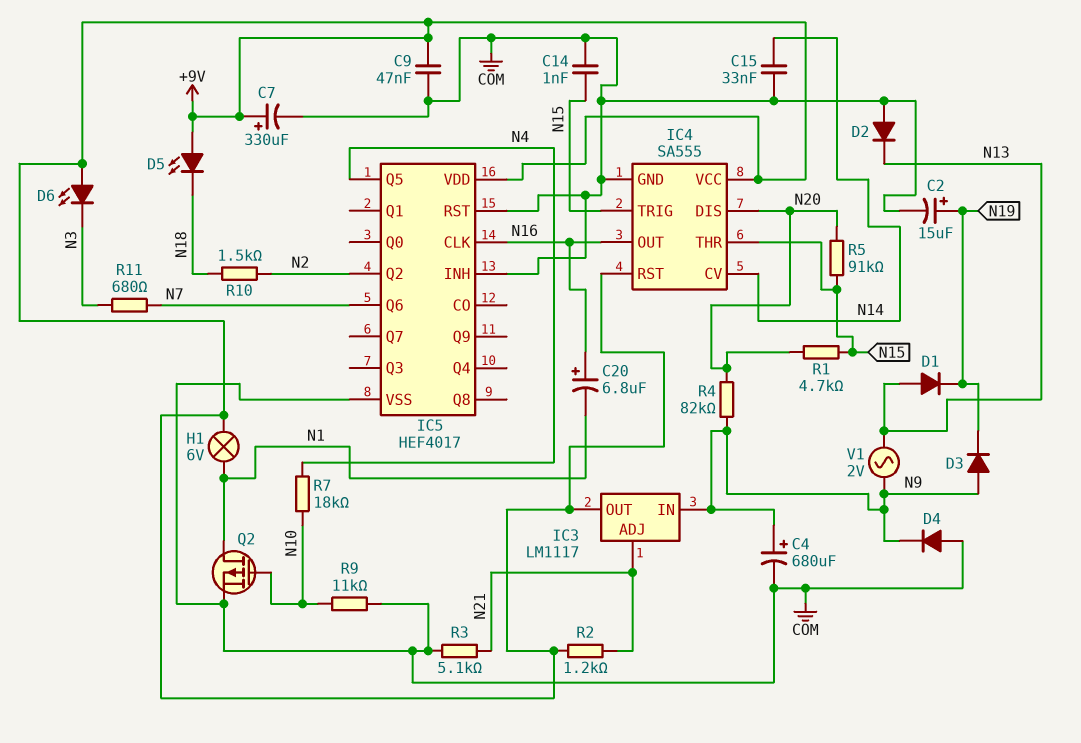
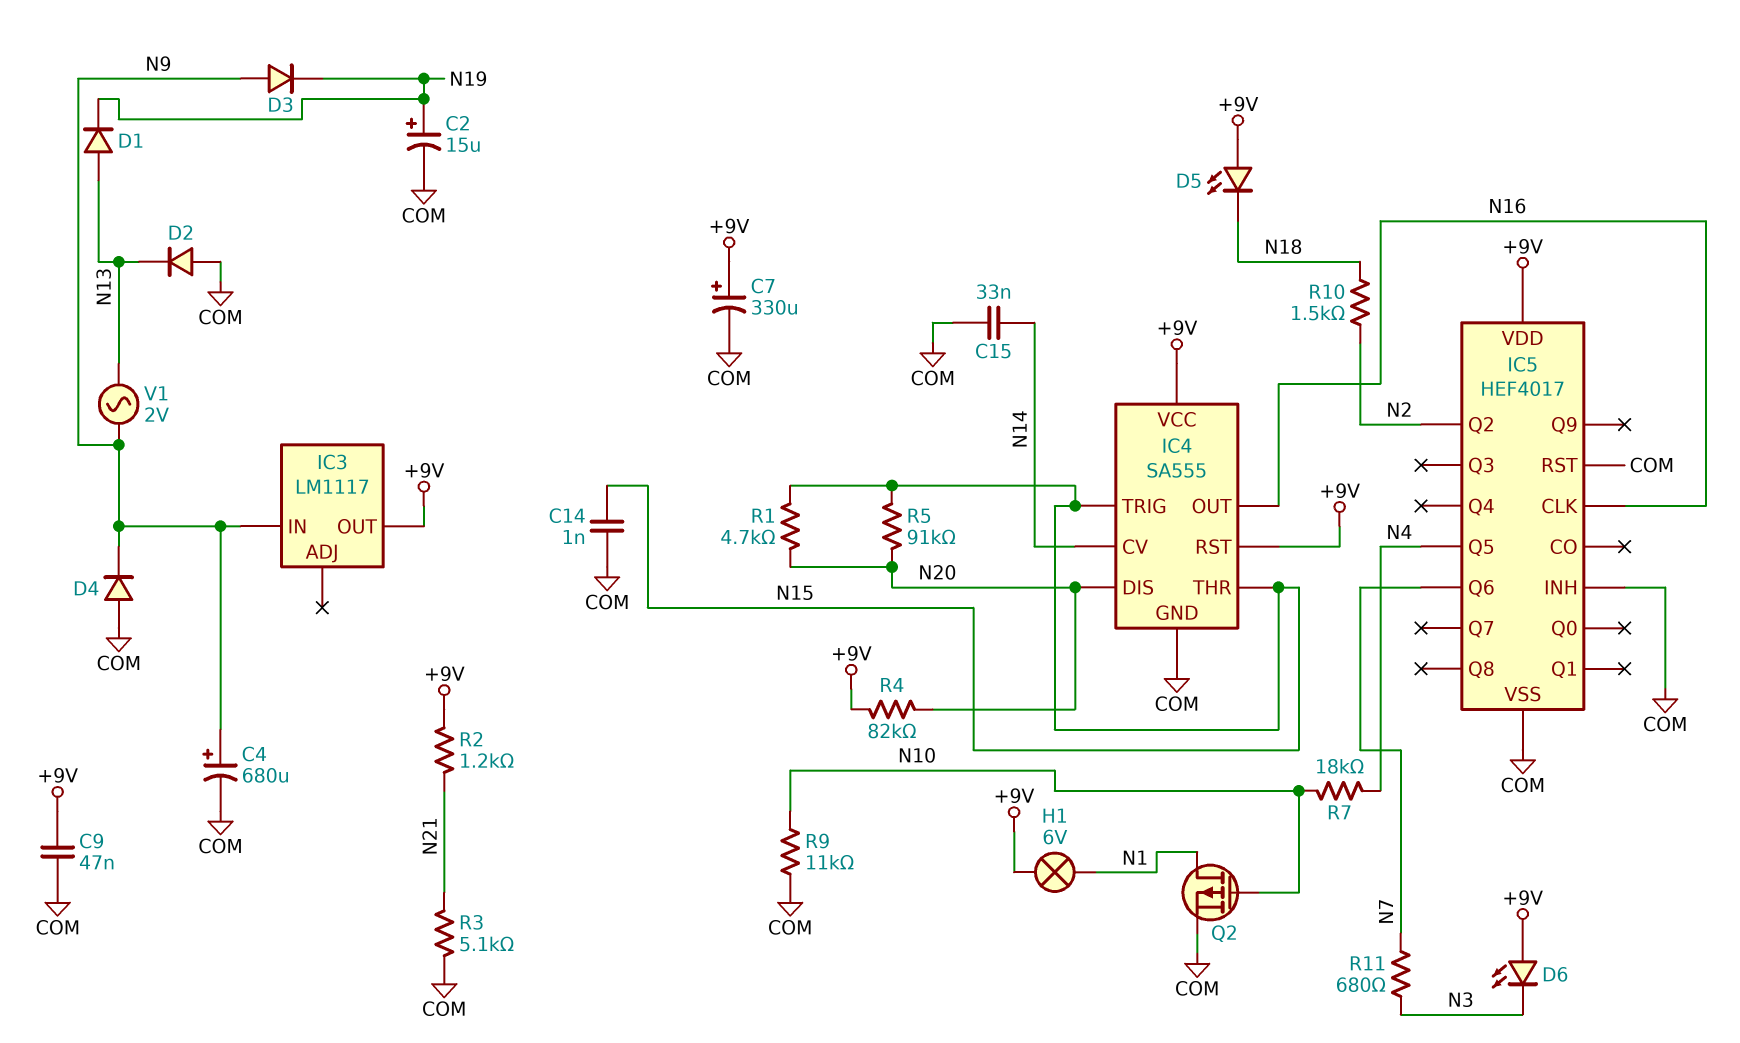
C20: 6.8uF (plus N16, minus N1) -> none
IC3 pin ADJ: N21 -> none
R4: 82k (N9, N20) -> 82k (+9V, N20)

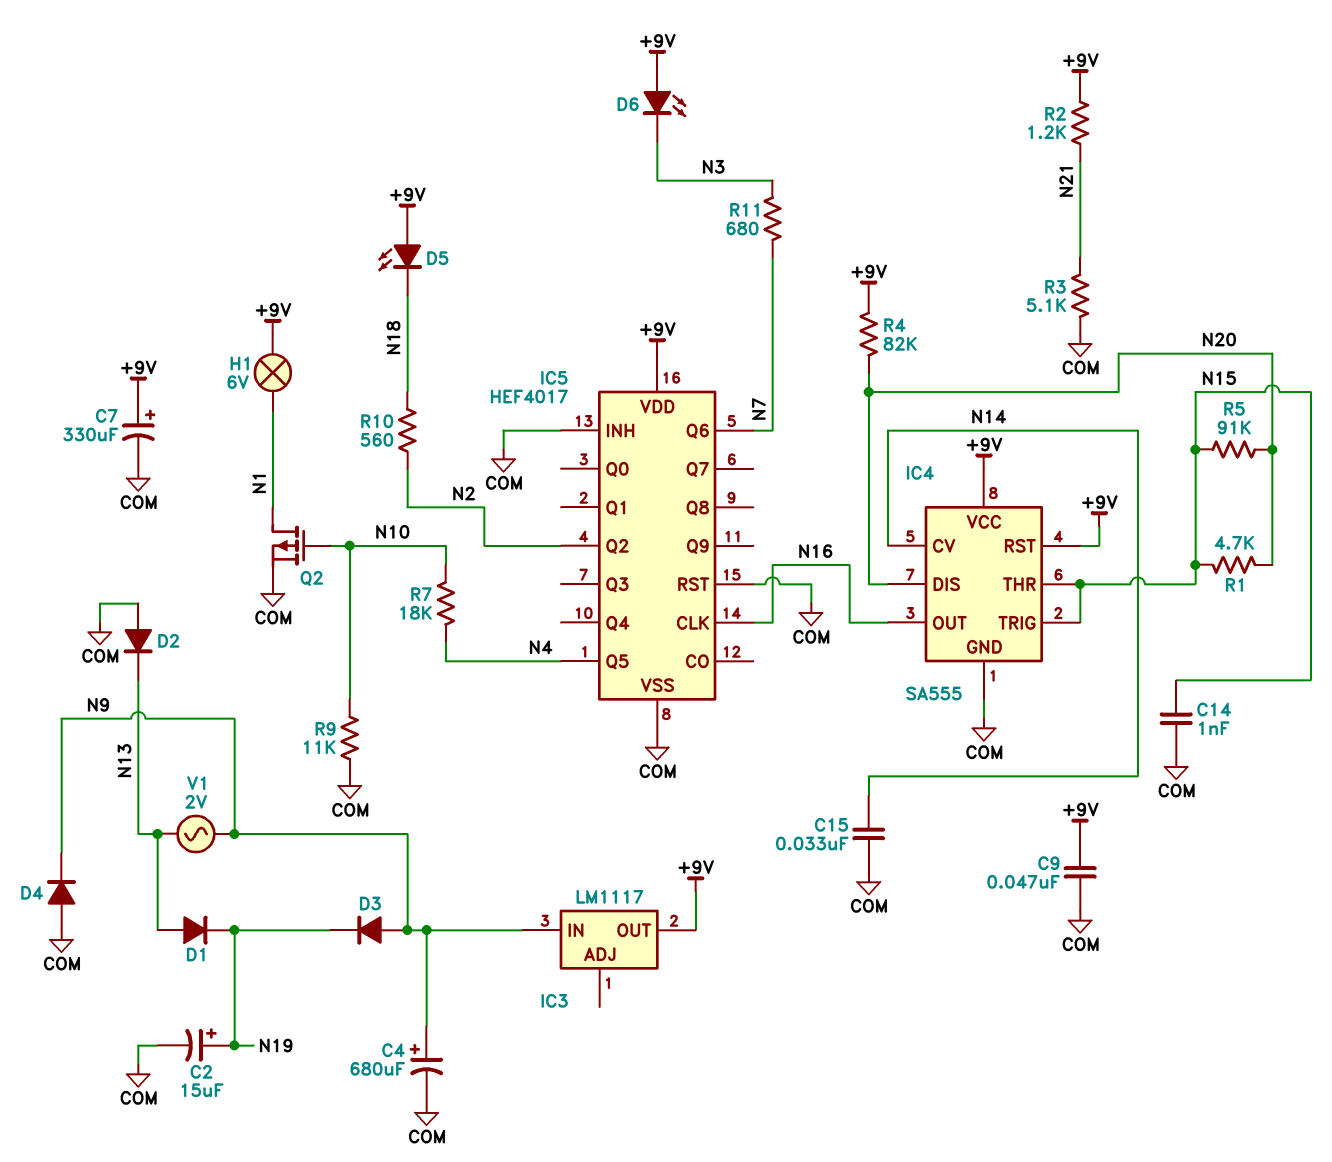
R10: 1.5k (N2, N18) -> 560 (N2, N18)

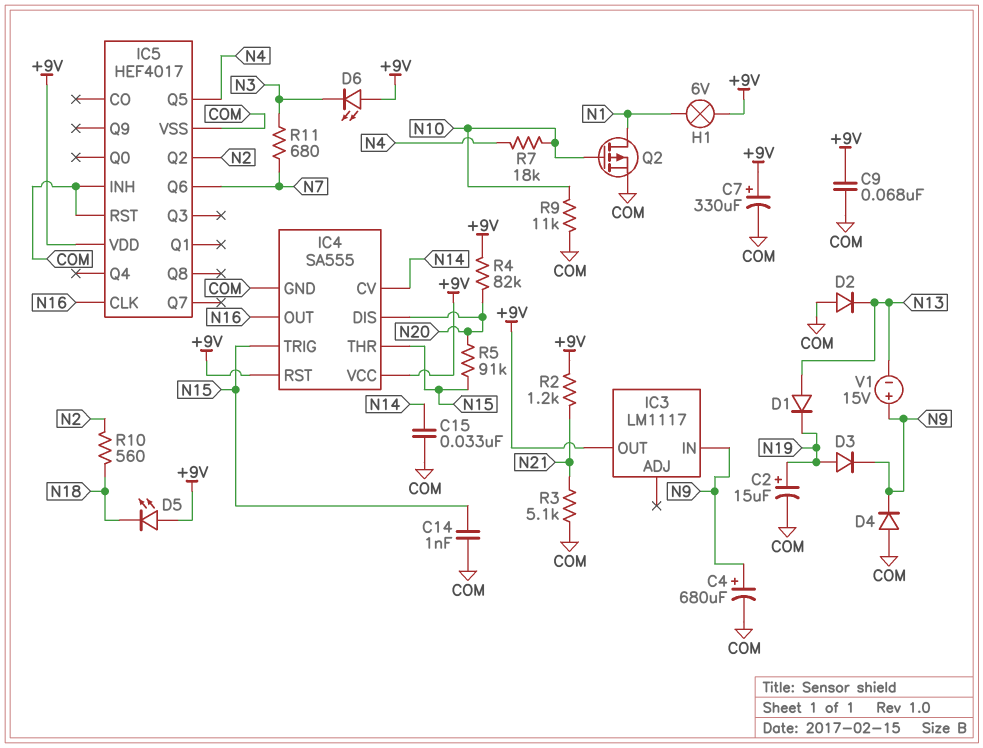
C9: 47nF (+9V, COM) -> 68nF (+9V, COM)
D3: diode (A N9, K N19) -> diode (A N19, K N9)
R1: 4.7k (N15, N20) -> none
V1: AC 2V (N9, N13) -> 15V (plus N9, minus N13)

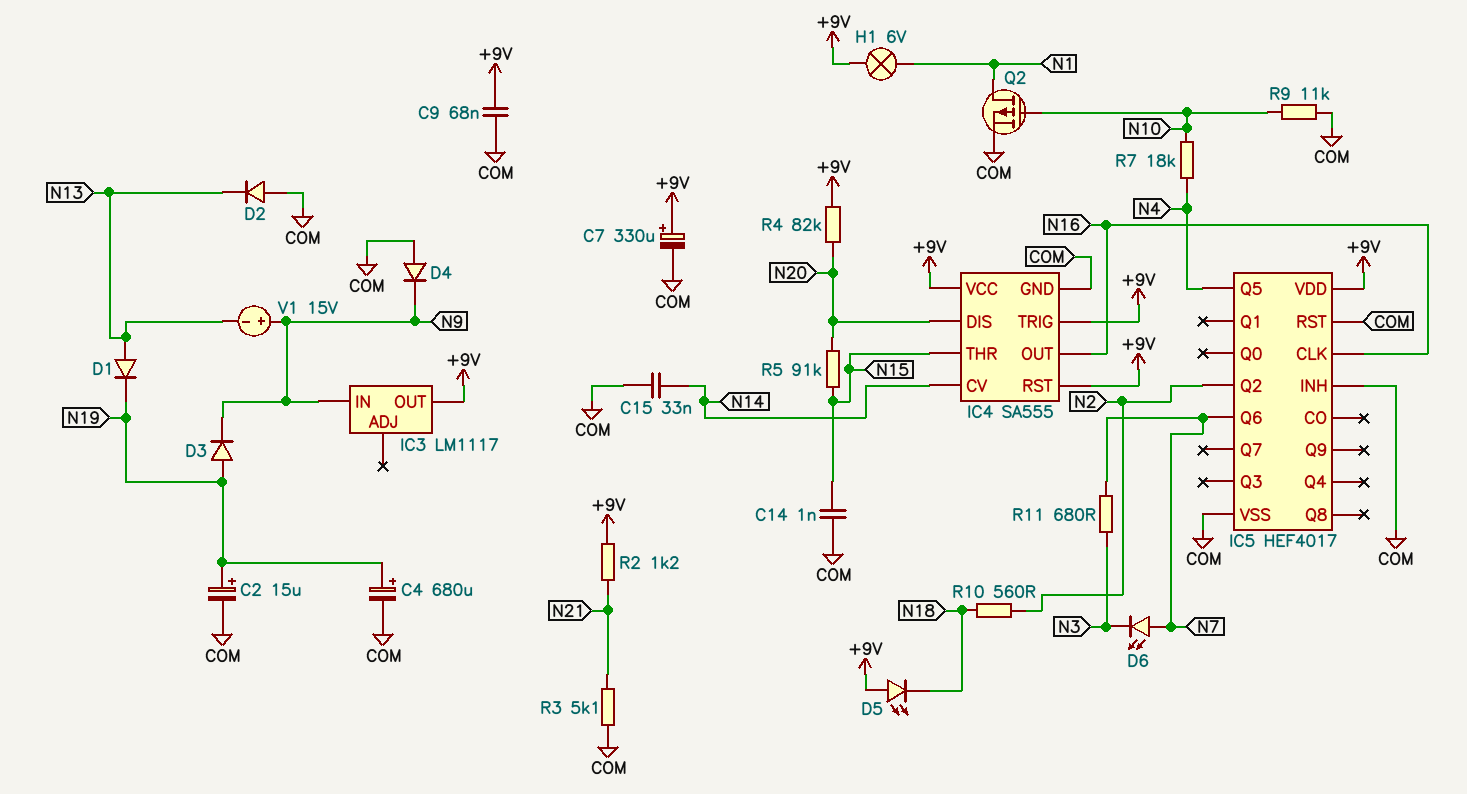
C4: 680uF (plus N9, minus COM) -> 680uF (plus N19, minus COM)
D6: LED (A +9V, K N3) -> LED (A N7, K N3)
IC4 pin TRIG: N15 -> +9V

